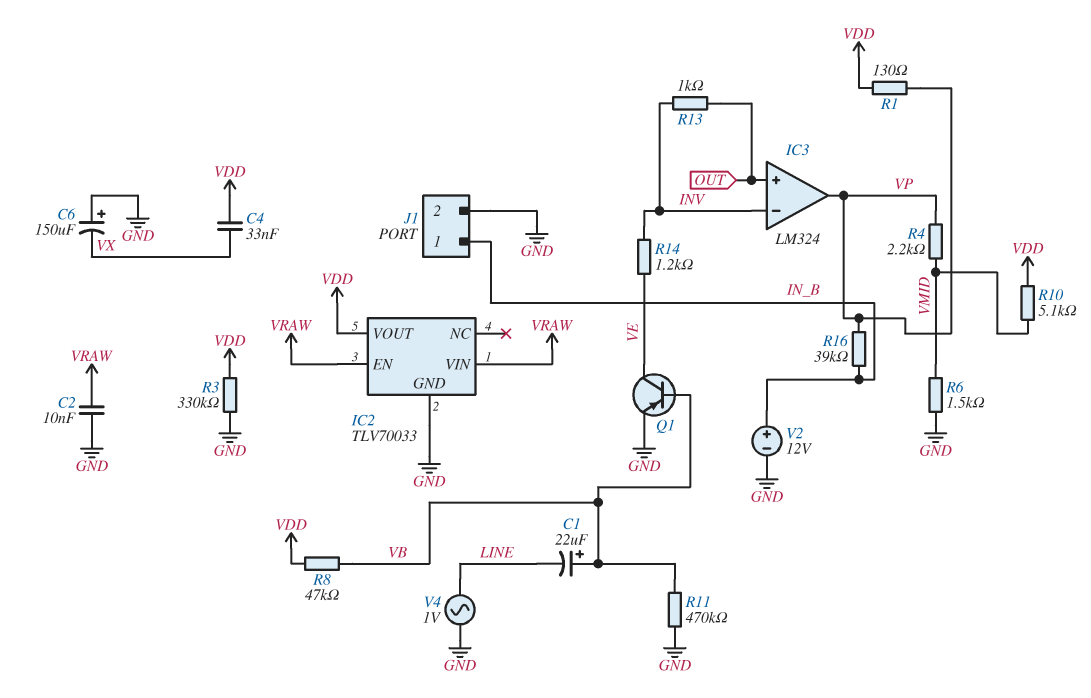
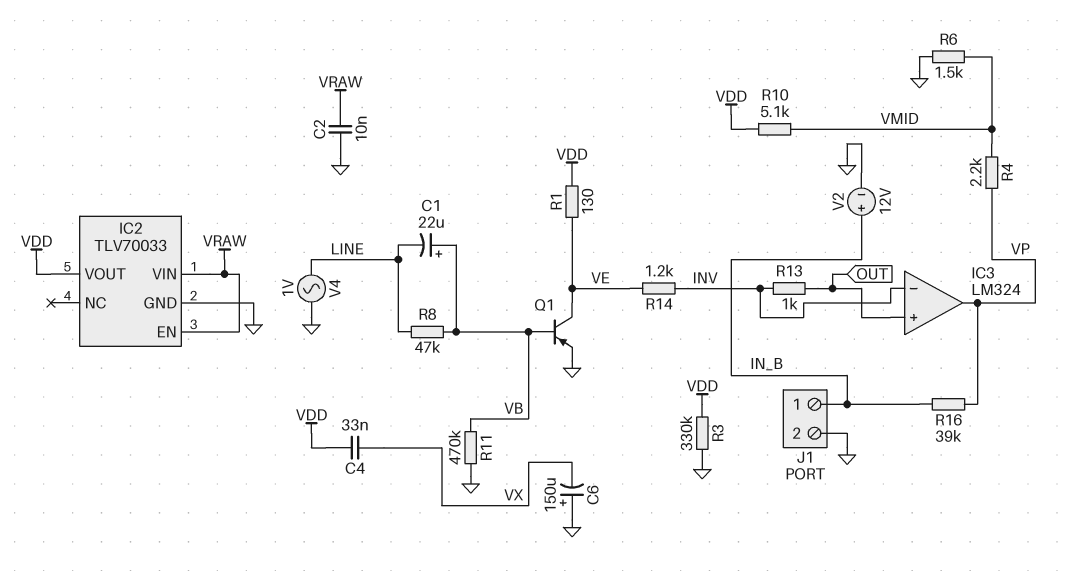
R1: 130 (VDD, VP) -> 130 (VDD, VE)
R8: 47k (VB, VDD) -> 47k (LINE, VB)

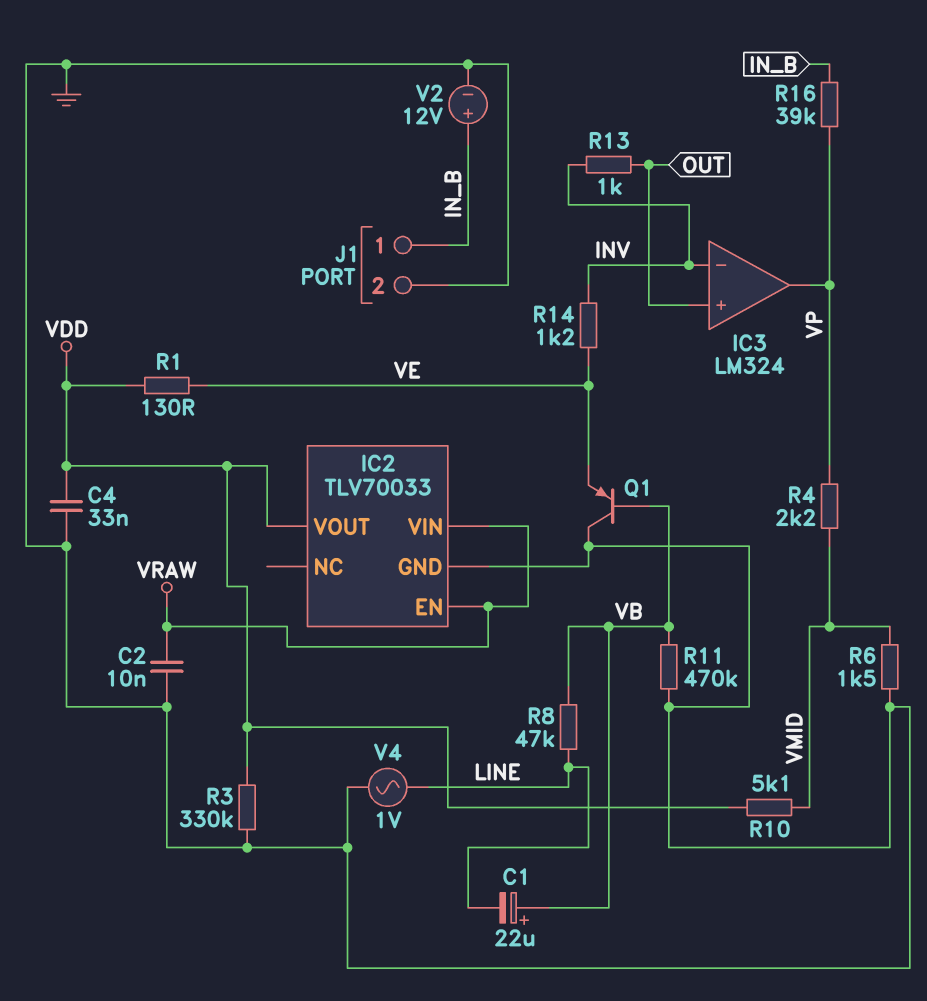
C4: 33nF (VDD, VX) -> 33nF (GND, VDD)
C6: 150uF (plus GND, minus VX) -> none
Q1: PNP (B VB, C VE, E GND) -> PNP (B VB, C GND, E VE)

